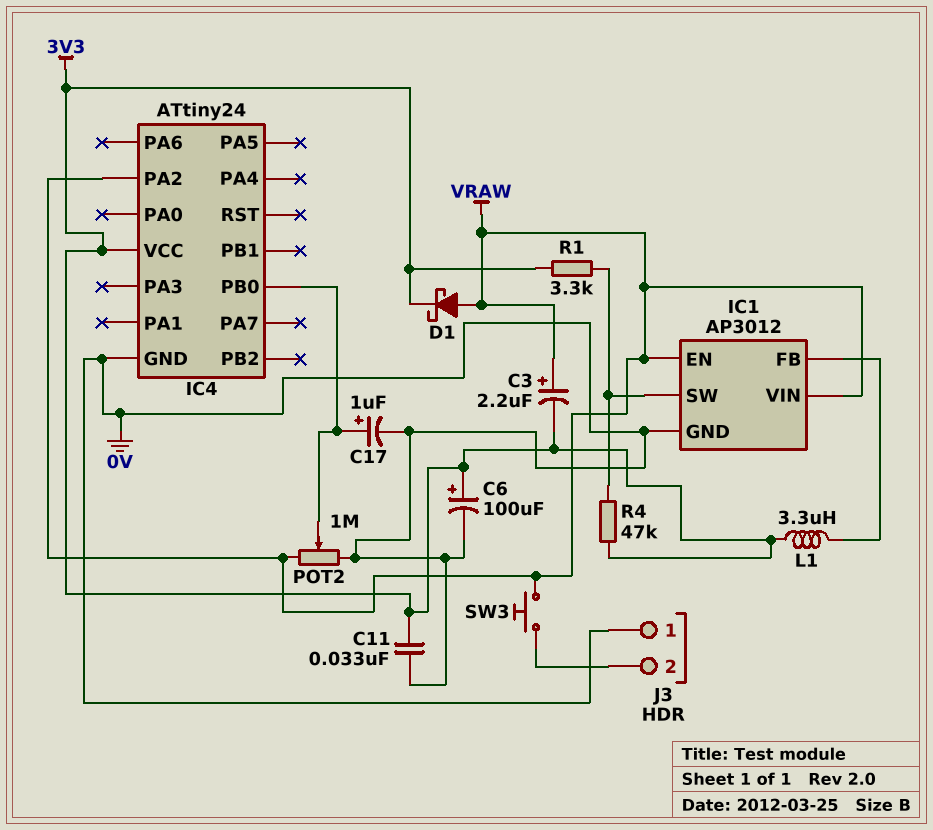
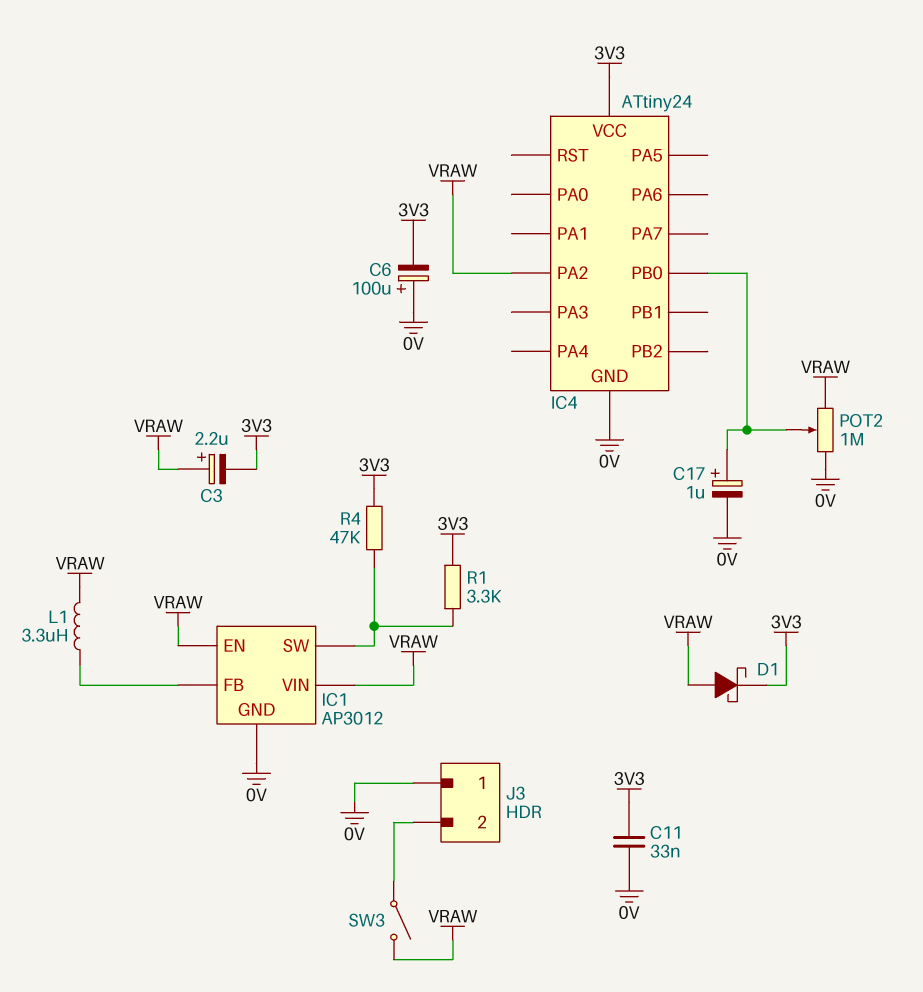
C6: 100uF (plus 3V3, minus 0V) -> 100uF (plus 0V, minus 3V3)
L1: 3.3uH (3V3, IC1/FB) -> 3.3uH (IC1/FB, VRAW)
SW3: button (J3/2, VRAW) -> switch (J3/2, VRAW)

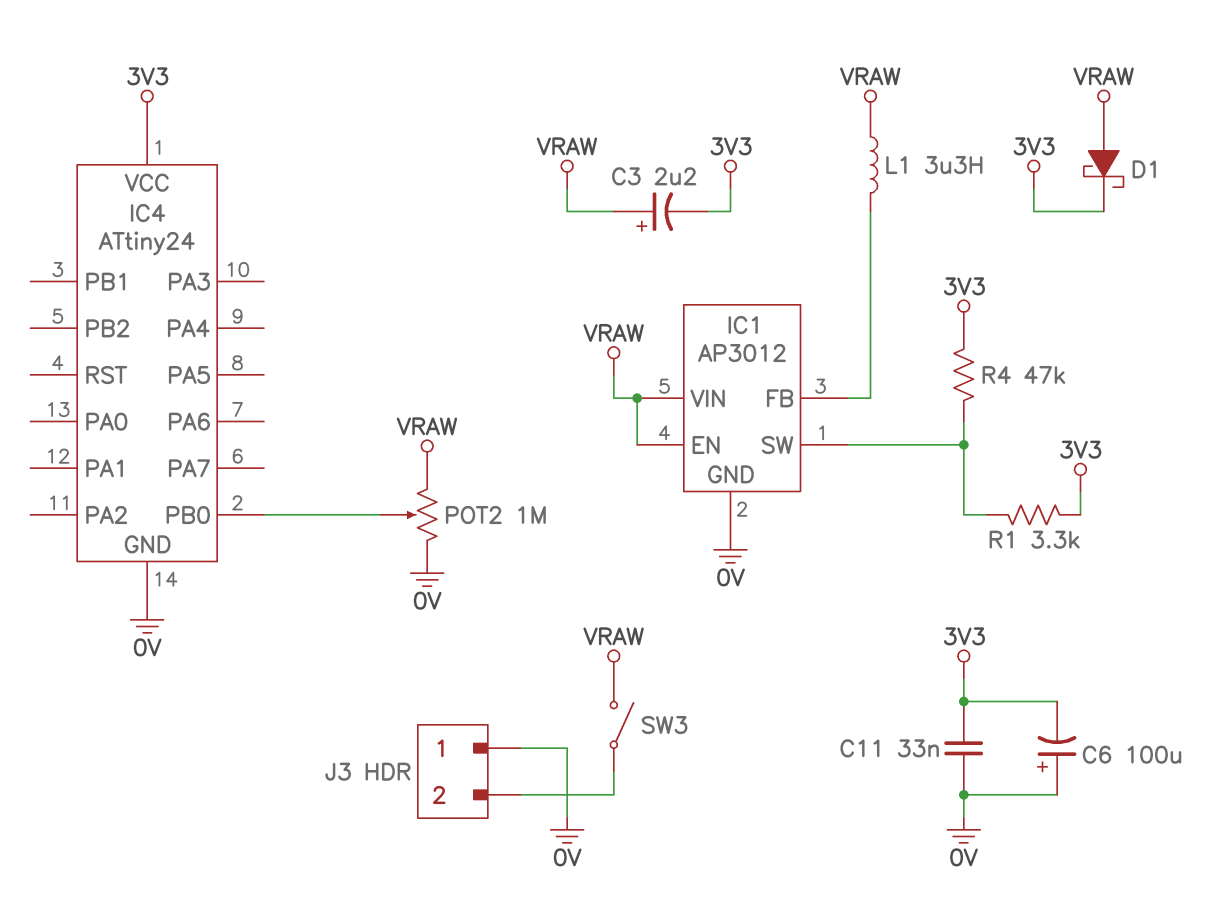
C17: 1uF (plus IC4/PB0, minus 0V) -> none
IC4 pin PA2: VRAW -> none

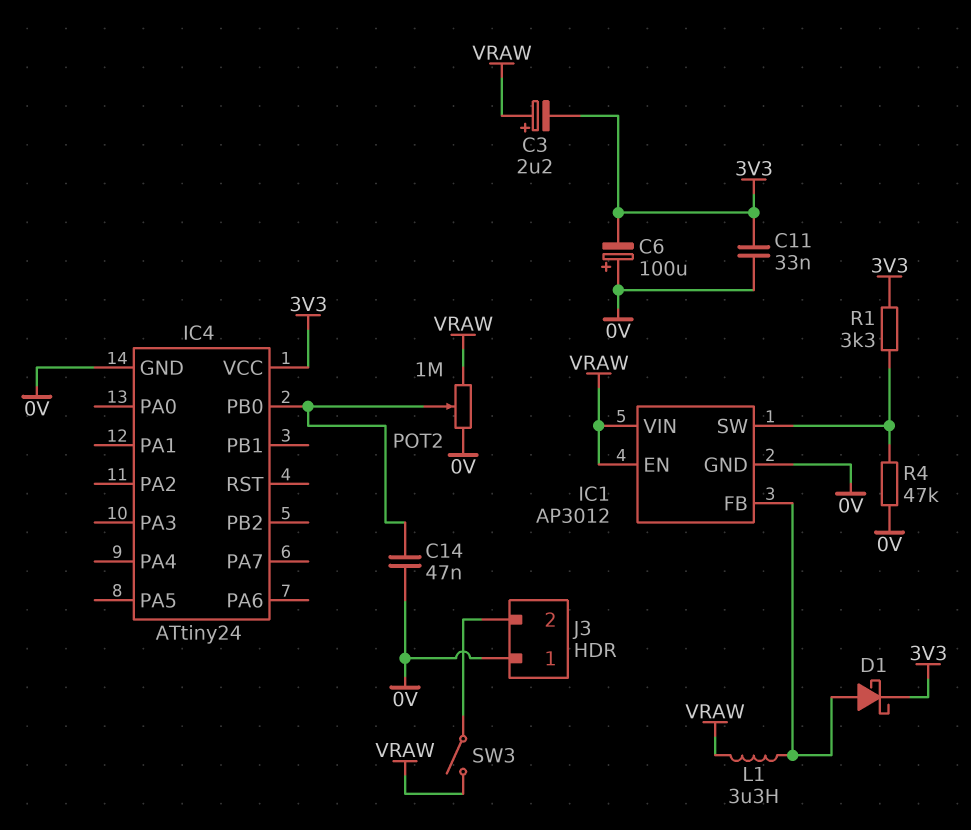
C14: none -> 47nF (0V, IC4/PB0)
D1: schottky (A VRAW, K 3V3) -> schottky (A IC1/FB, K 3V3)
R4: 47k (3V3, IC1/SW) -> 47k (0V, IC1/SW)

